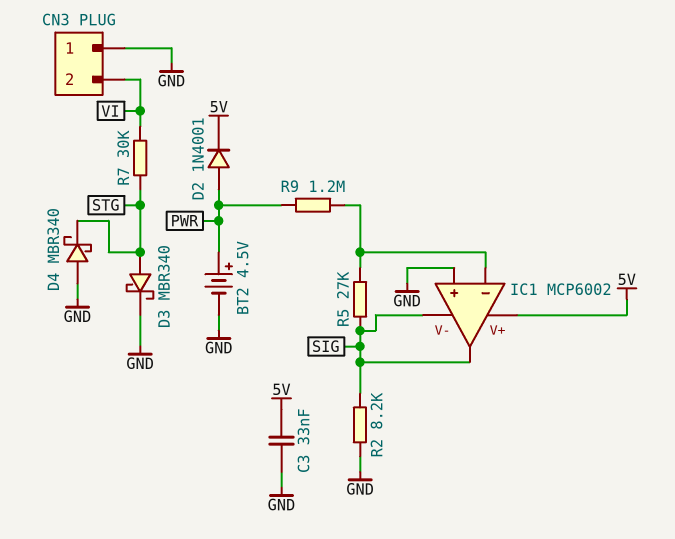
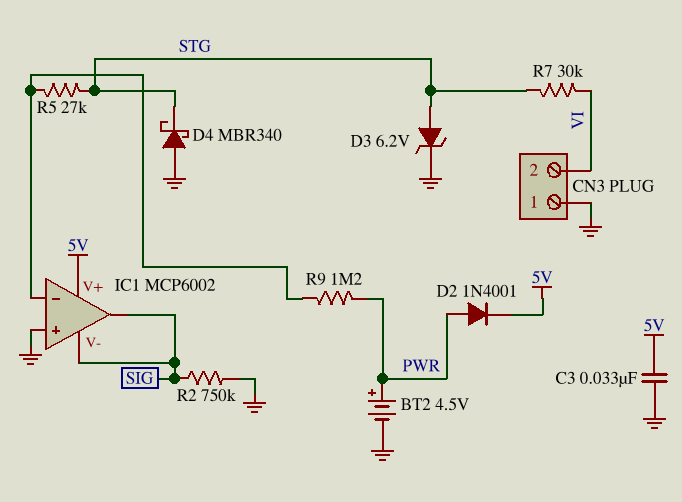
D3: schottky MBR340 (A STG, K GND) -> zener 6.2V (A STG, K GND)
R2: 8.2k (GND, SIG) -> 750k (GND, SIG)
R5: 27k (IC1/in-, SIG) -> 27k (IC1/in-, STG)

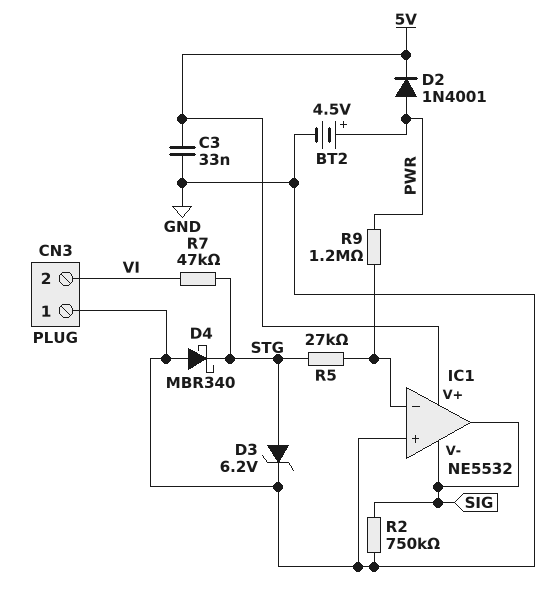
IC1: MCP6002 -> NE5532
R7: 30k (STG, VI) -> 47k (STG, VI)

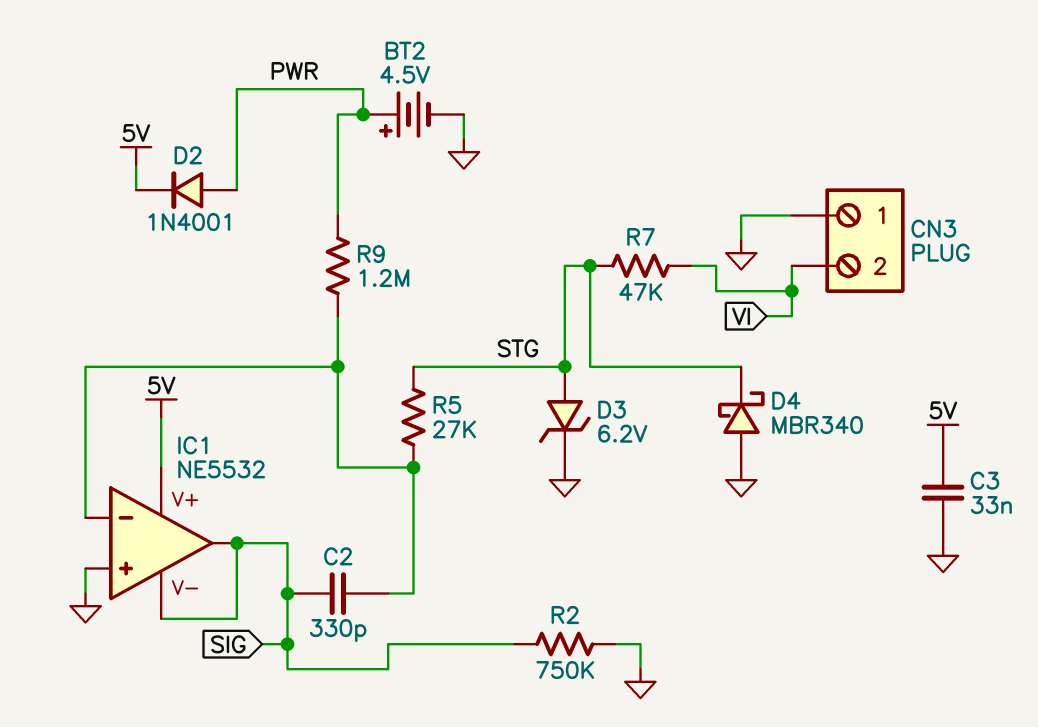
C2: none -> 330pF (IC1/in-, SIG)

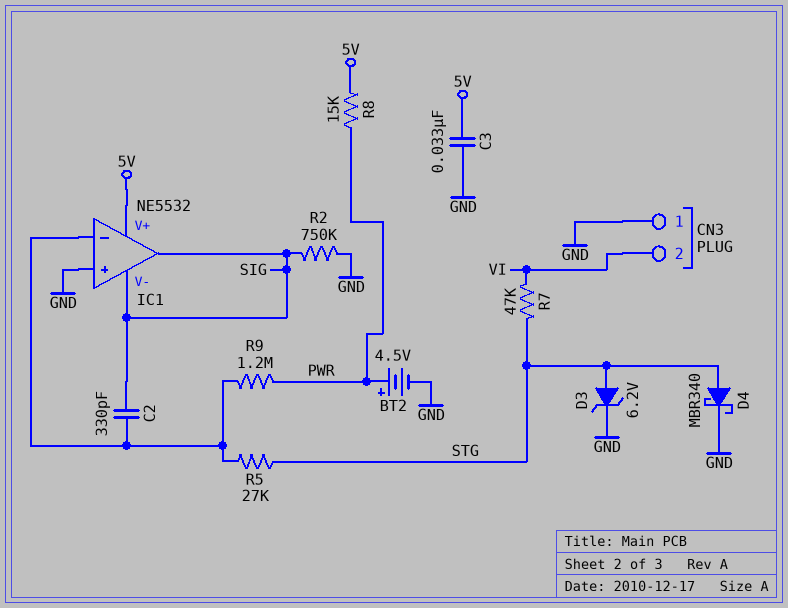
D2: diode 1N4001 (A PWR, K 5V) -> none
D4: schottky MBR340 (A GND, K STG) -> schottky MBR340 (A STG, K GND)
R8: none -> 15k (5V, PWR)

